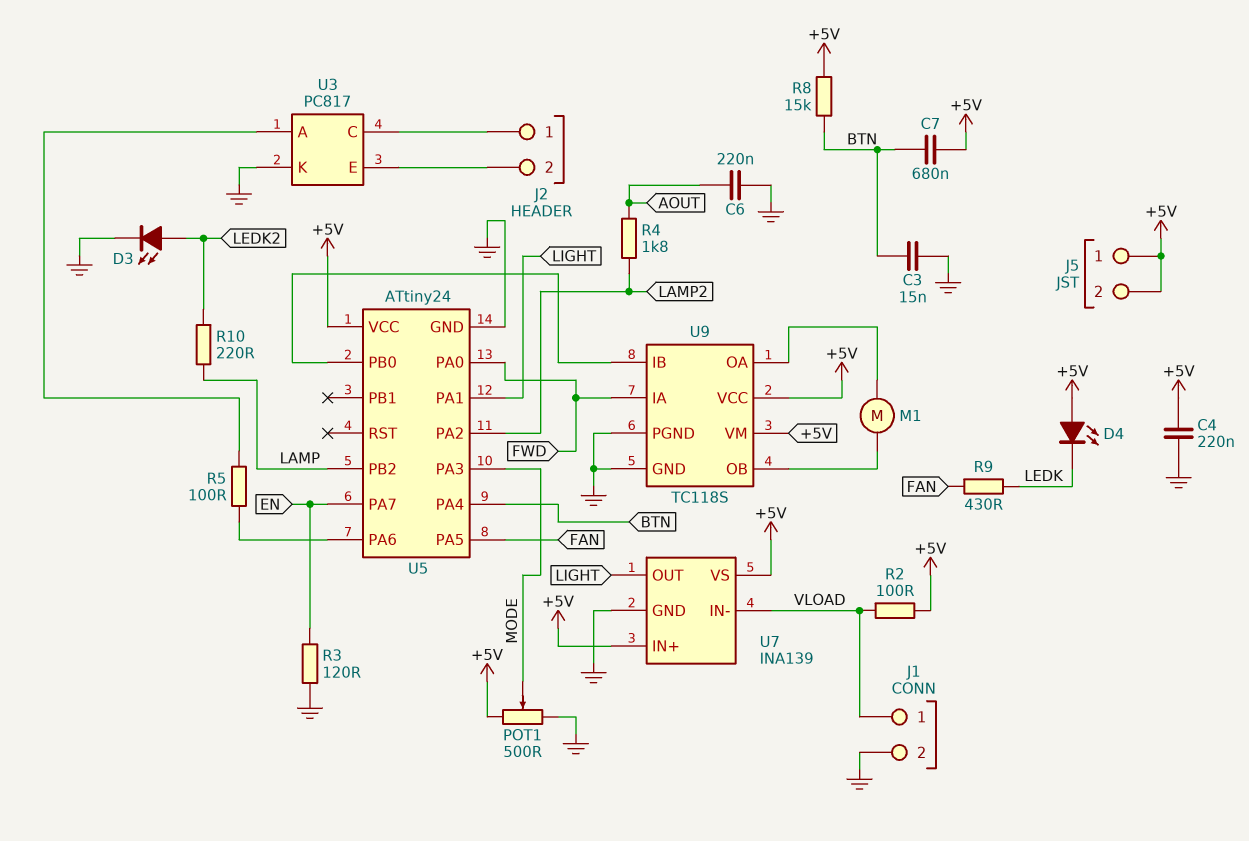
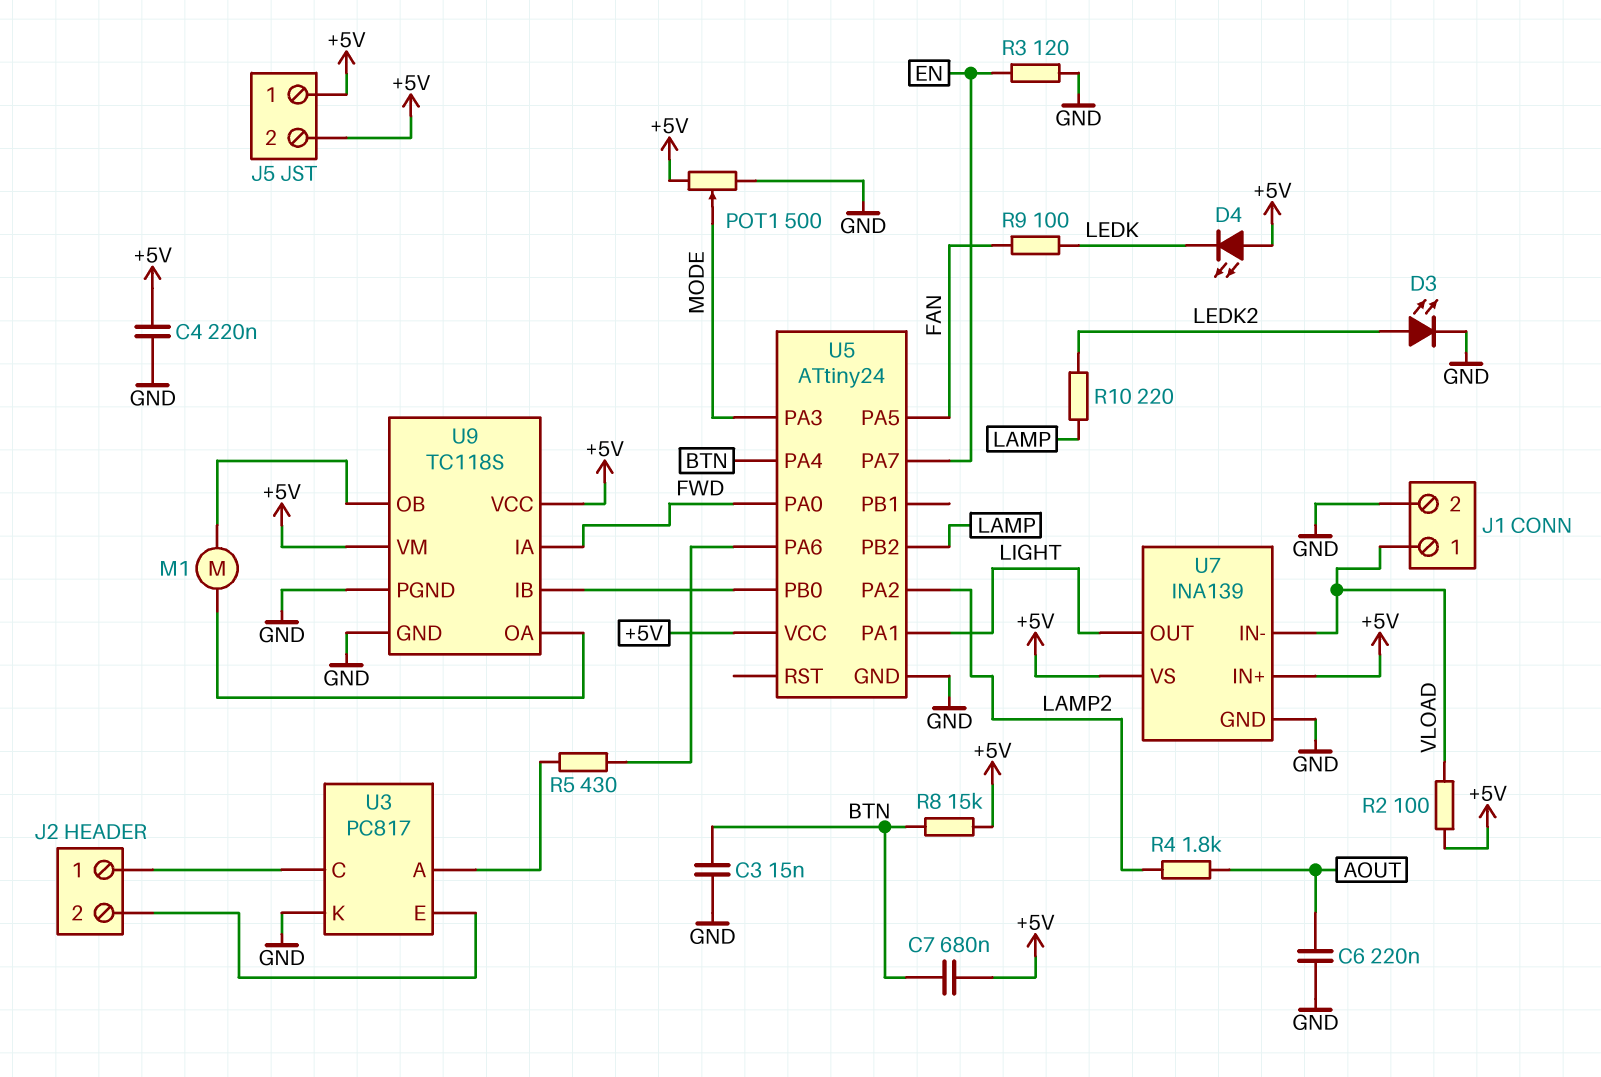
R5: 100 (U3/A, U5/PA6) -> 430 (U3/A, U5/PA6)
R9: 430 (FAN, LEDK) -> 100 (FAN, LEDK)

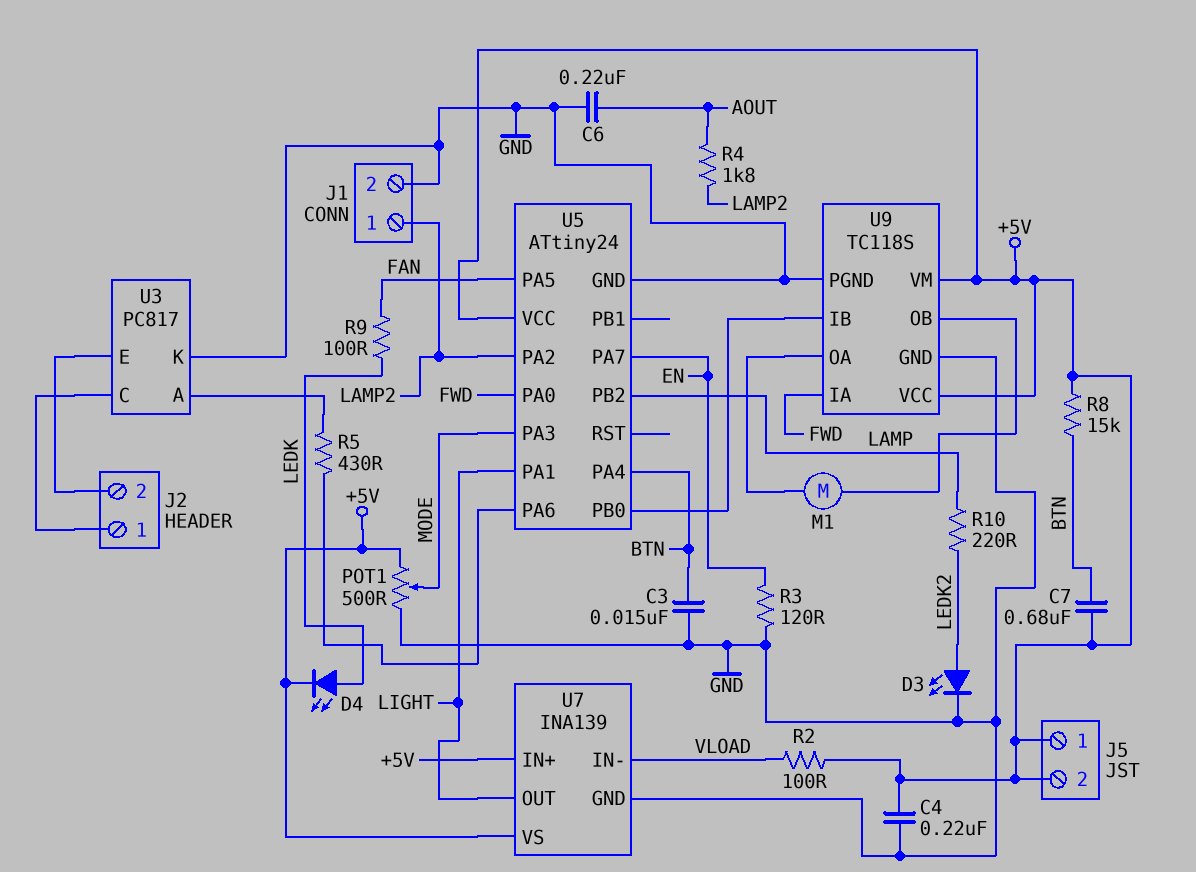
D4: LED (A +5V, K LEDK) -> LED (A LEDK, K +5V)
J1 pin 1: VLOAD -> LAMP2

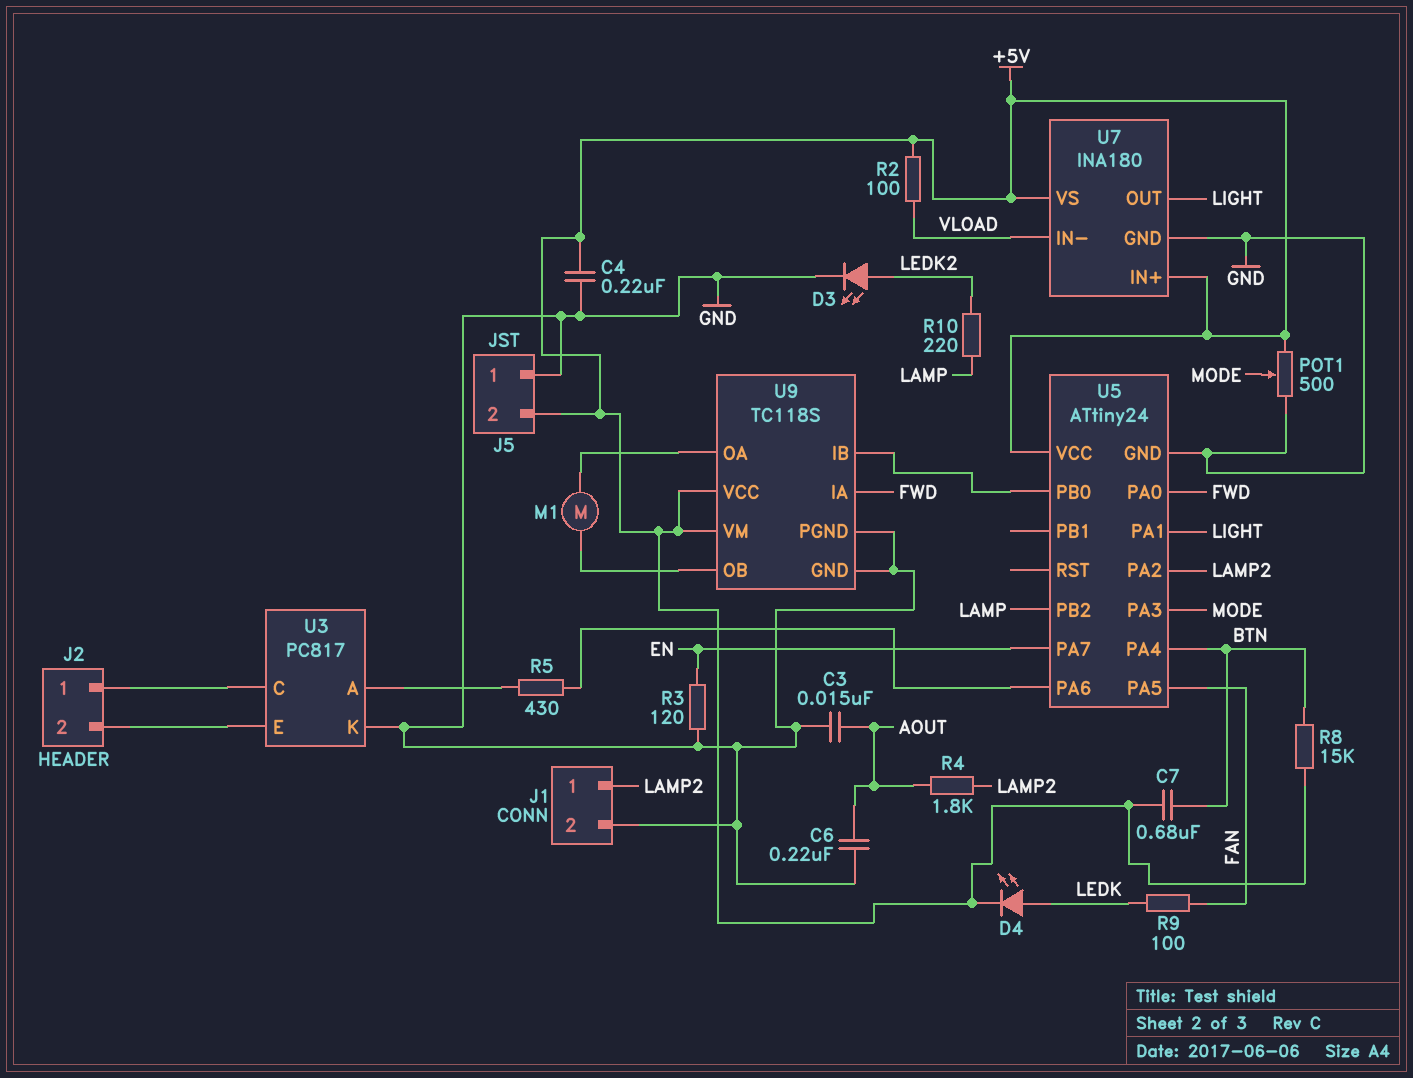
C3: 15nF (BTN, GND) -> 15nF (AOUT, GND)
J5 pin 1: +5V -> GND
U7: INA139 -> INA180

